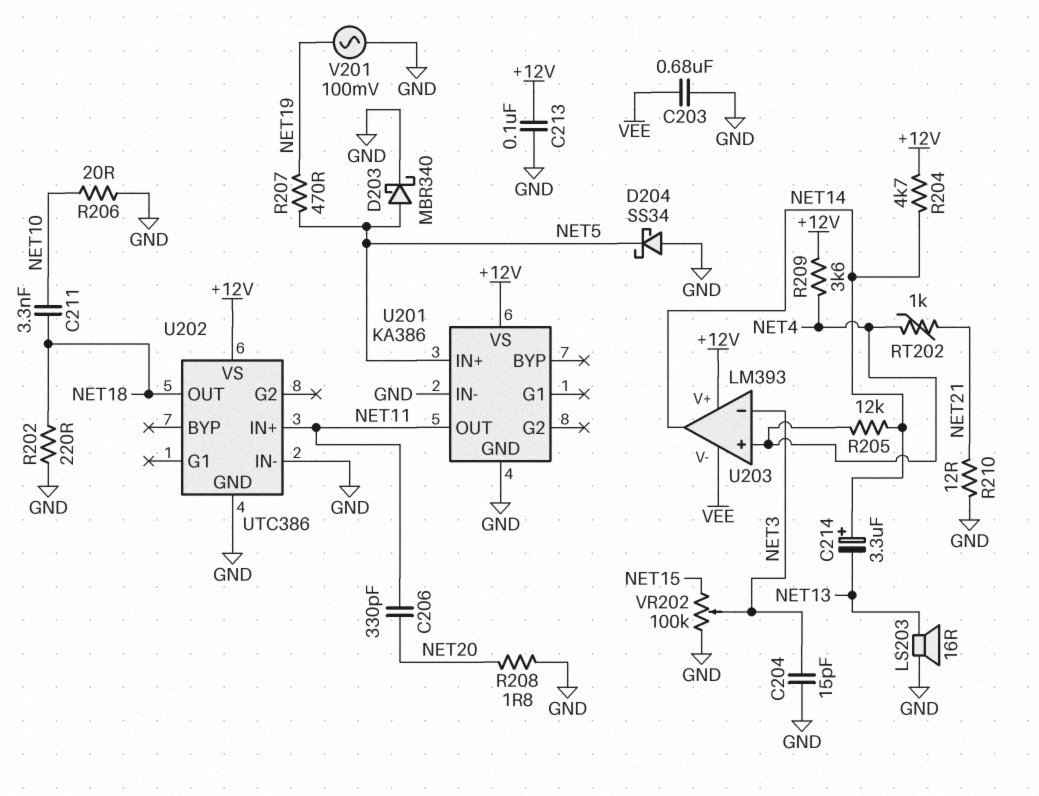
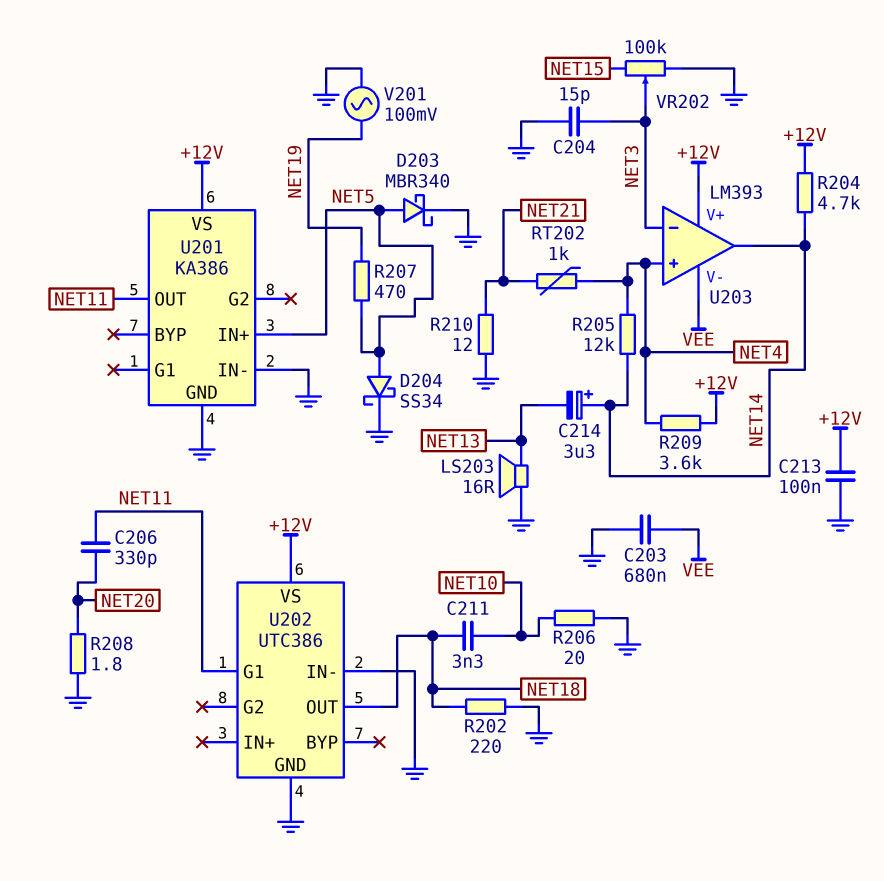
D204: schottky SS34 (A GND, K NET5) -> schottky SS34 (A NET5, K GND)
U202 pin G1: none -> NET11
U202 pin IN+: NET11 -> none

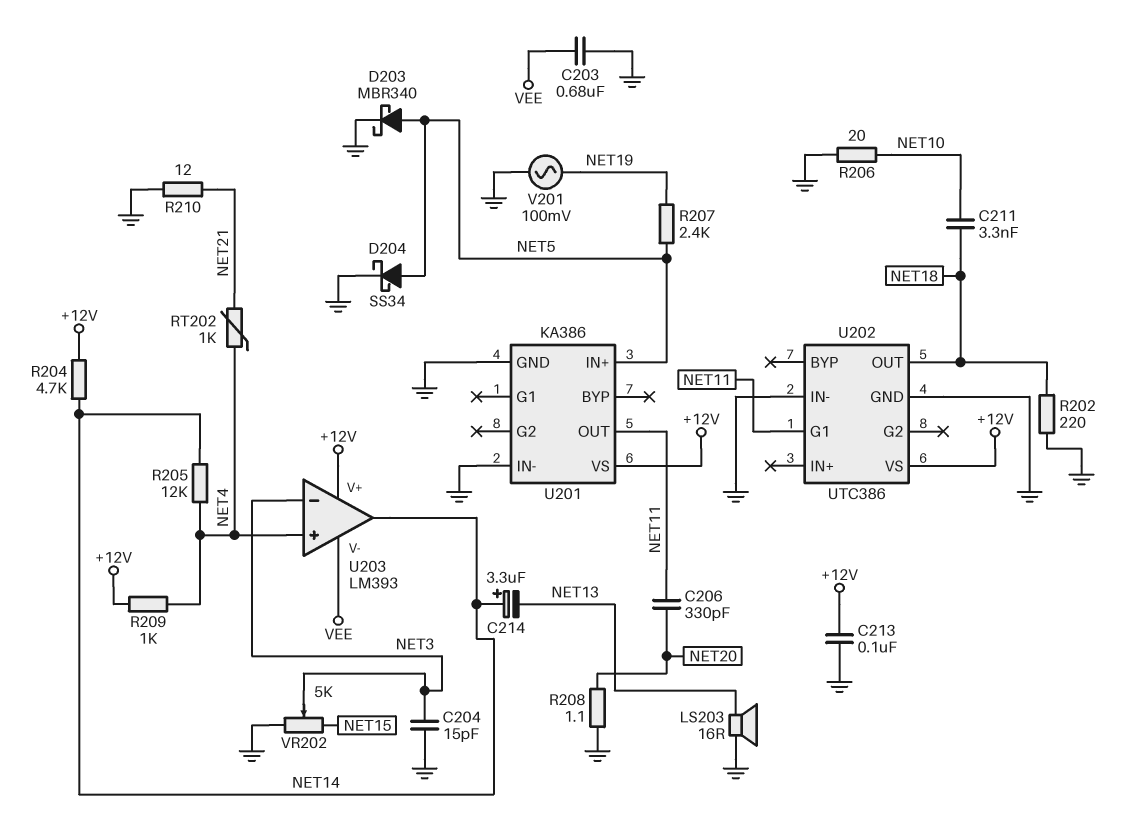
R207: 470 (NET5, NET19) -> 2.4k (NET5, NET19)
R208: 1.8 (GND, NET20) -> 1.1 (GND, NET20)
R209: 3.6k (+12V, NET4) -> 1k (+12V, NET4)
VR202: 100k (GND, NET15, wiper NET3) -> 5k (GND, NET15, wiper NET3)

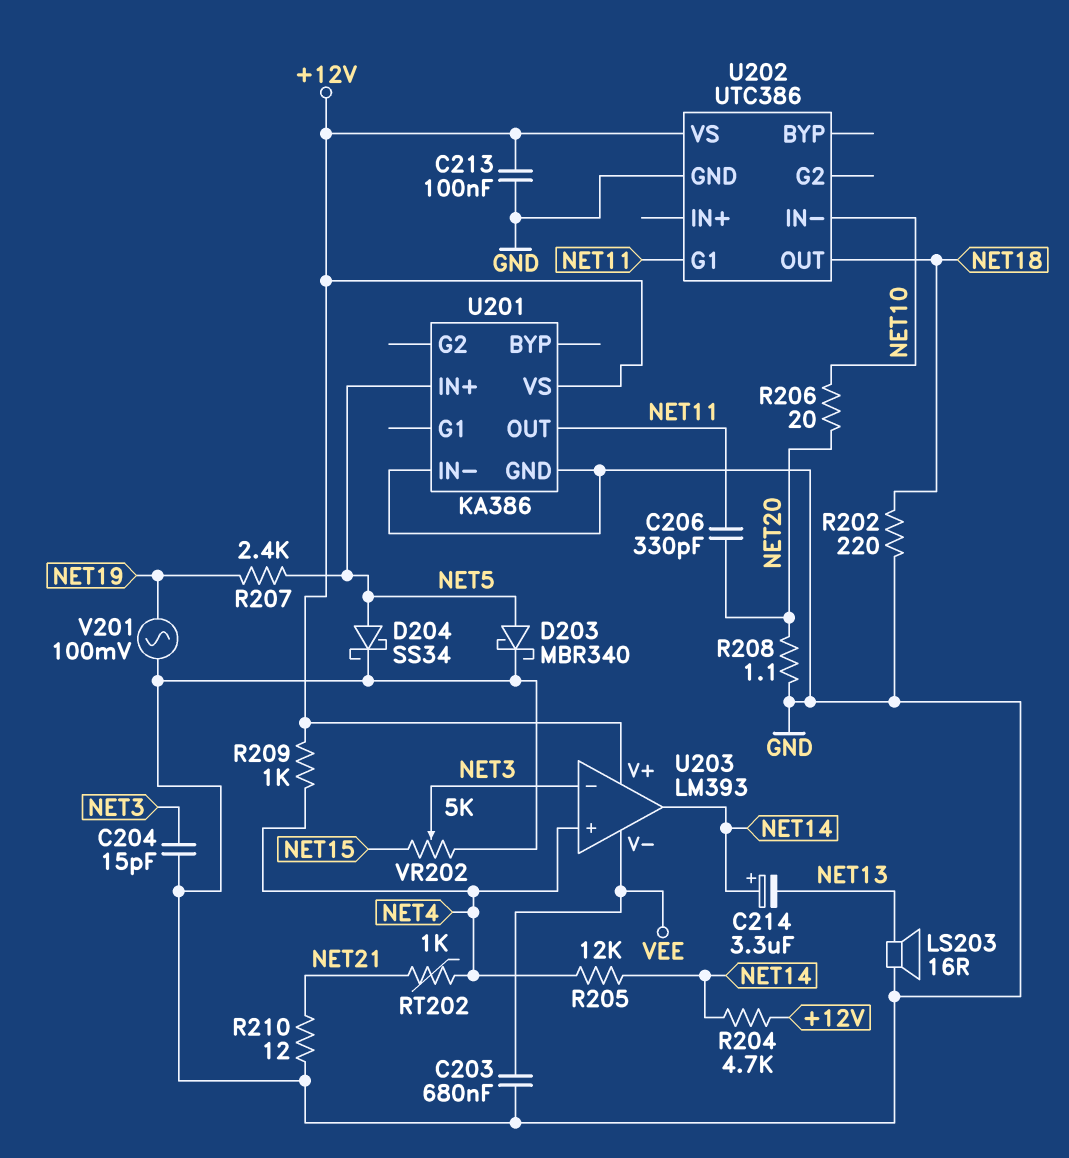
C211: 3.3nF (NET10, NET18) -> none
R206: 20 (GND, NET10) -> 20 (NET10, NET20)
U202 pin IN-: GND -> NET10

